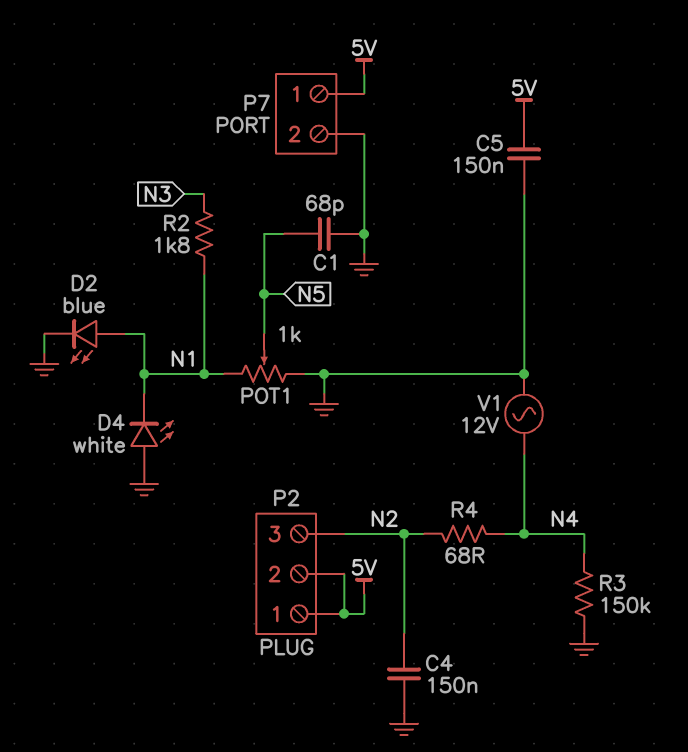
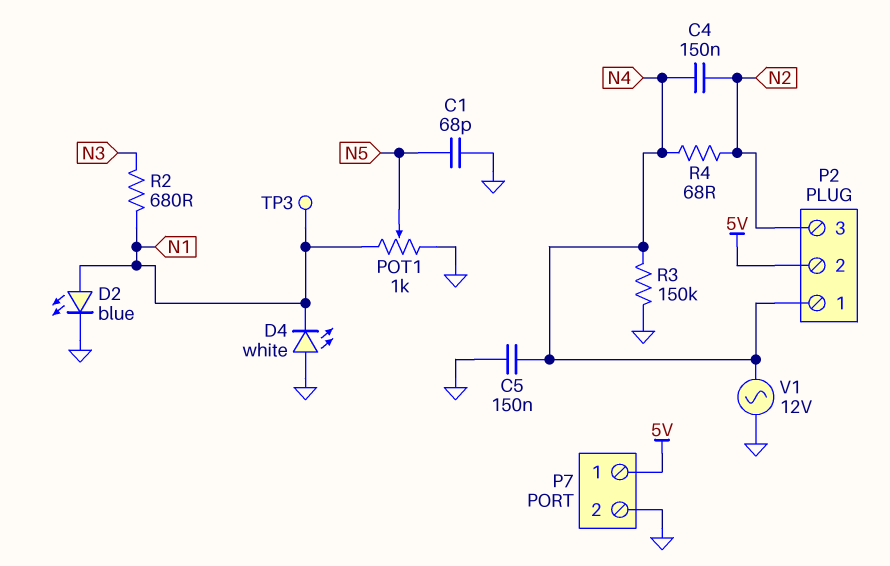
C4: 150nF (GND, N2) -> 150nF (N2, N4)
C5: 150nF (5V, GND) -> 150nF (GND, N4)
P2 pin 1: 5V -> N4
R2: 1.8k (N1, N3) -> 680 (N1, N3)
TP3: none -> test point (N1)

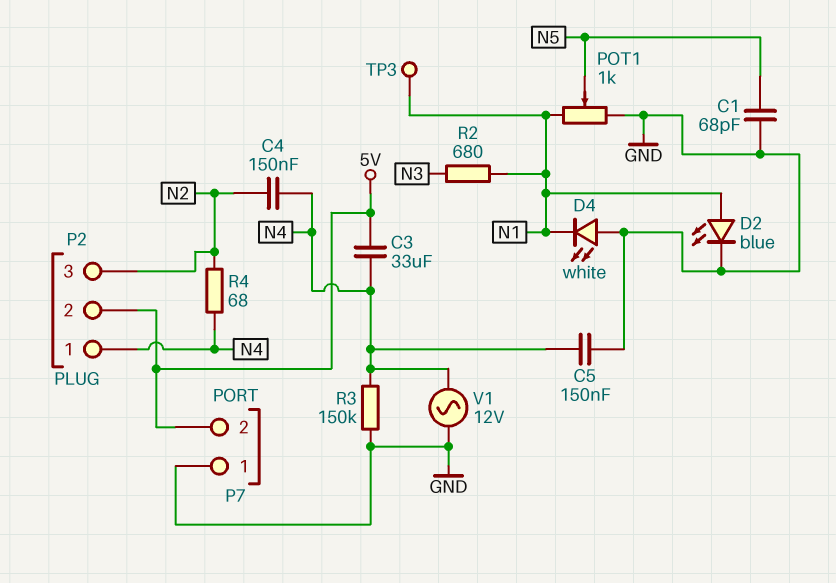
C3: none -> 33uF (5V, N4)
P7 pin 1: 5V -> GND
P7 pin 2: GND -> 5V

